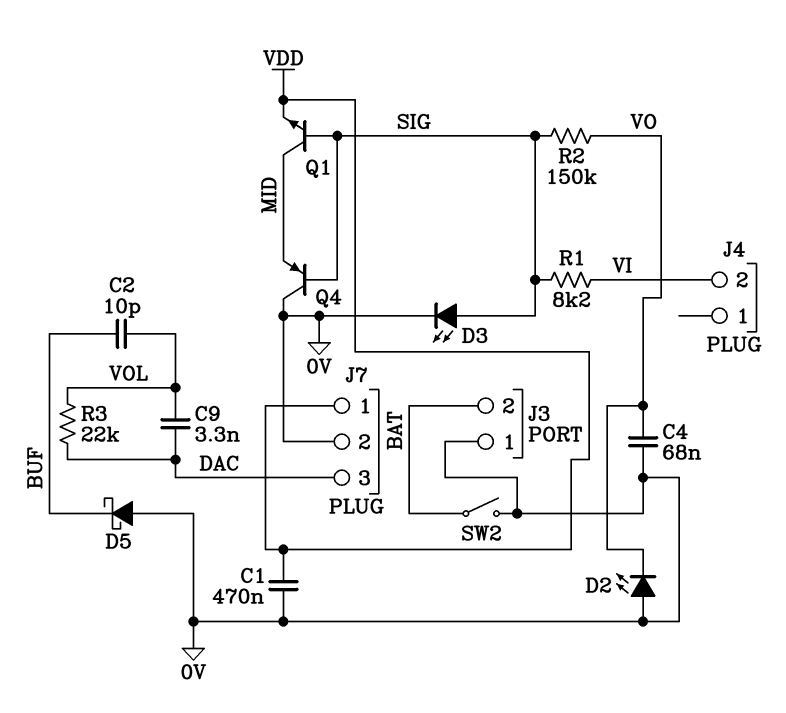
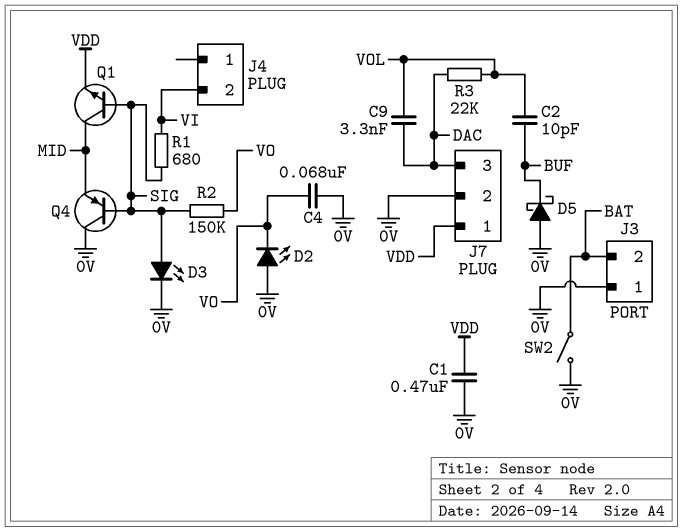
R1: 8.2k (SIG, VI) -> 680 (SIG, VI)

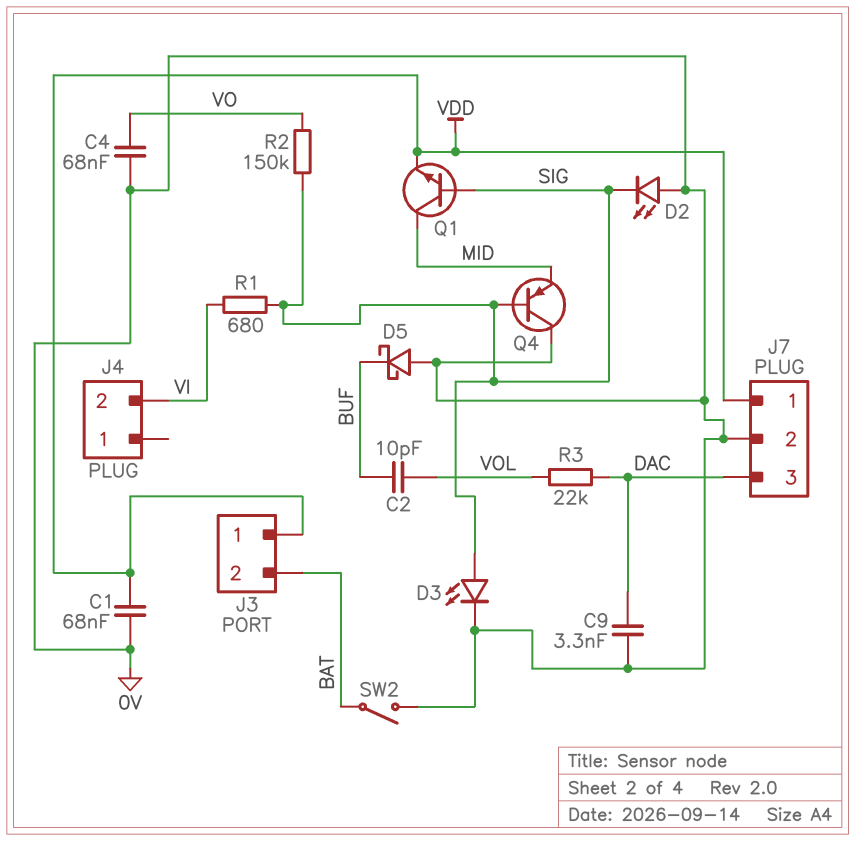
C1: 470nF (0V, VDD) -> 68nF (0V, VDD)
C9: 3.3nF (DAC, VOL) -> 3.3nF (0V, DAC)
D2: LED (A 0V, K VO) -> LED (A 0V, K SIG)
J3 pin 1: 0V -> VDD

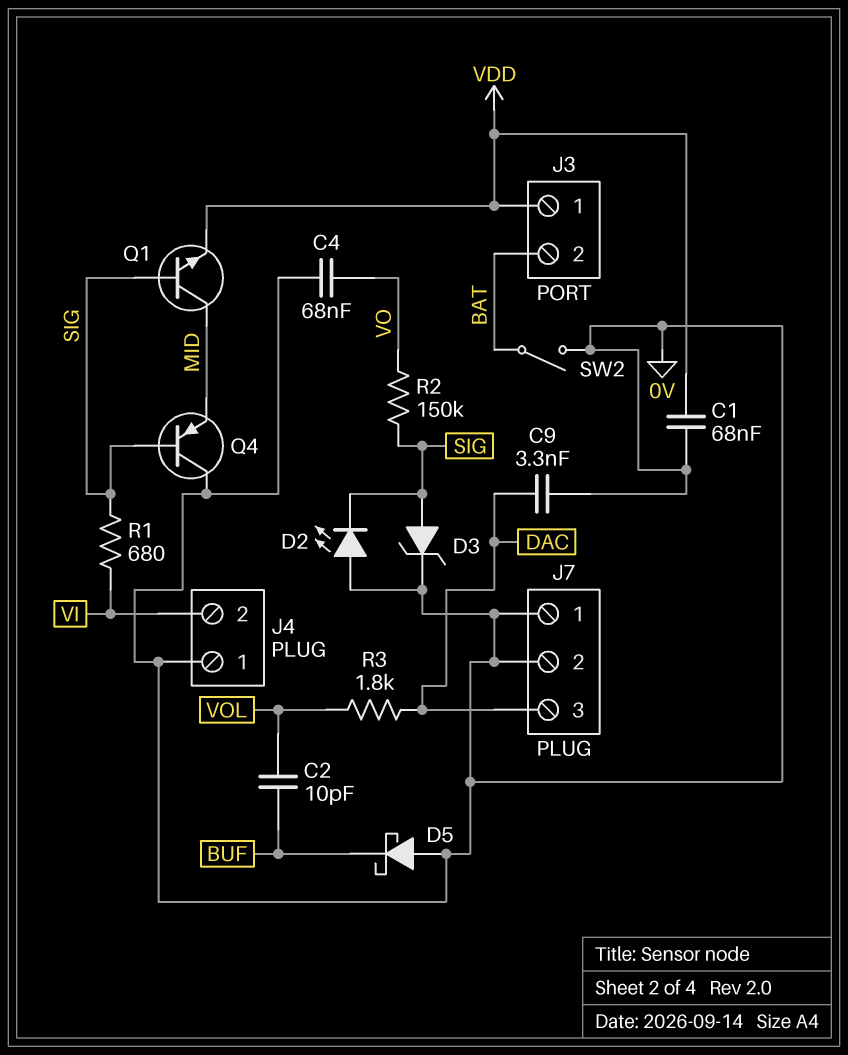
D3: LED (A SIG, K 0V) -> zener (A SIG, K 0V)
J4 pin 1: none -> 0V
J7 pin 1: VDD -> 0V
R3: 22k (DAC, VOL) -> 1.8k (DAC, VOL)

